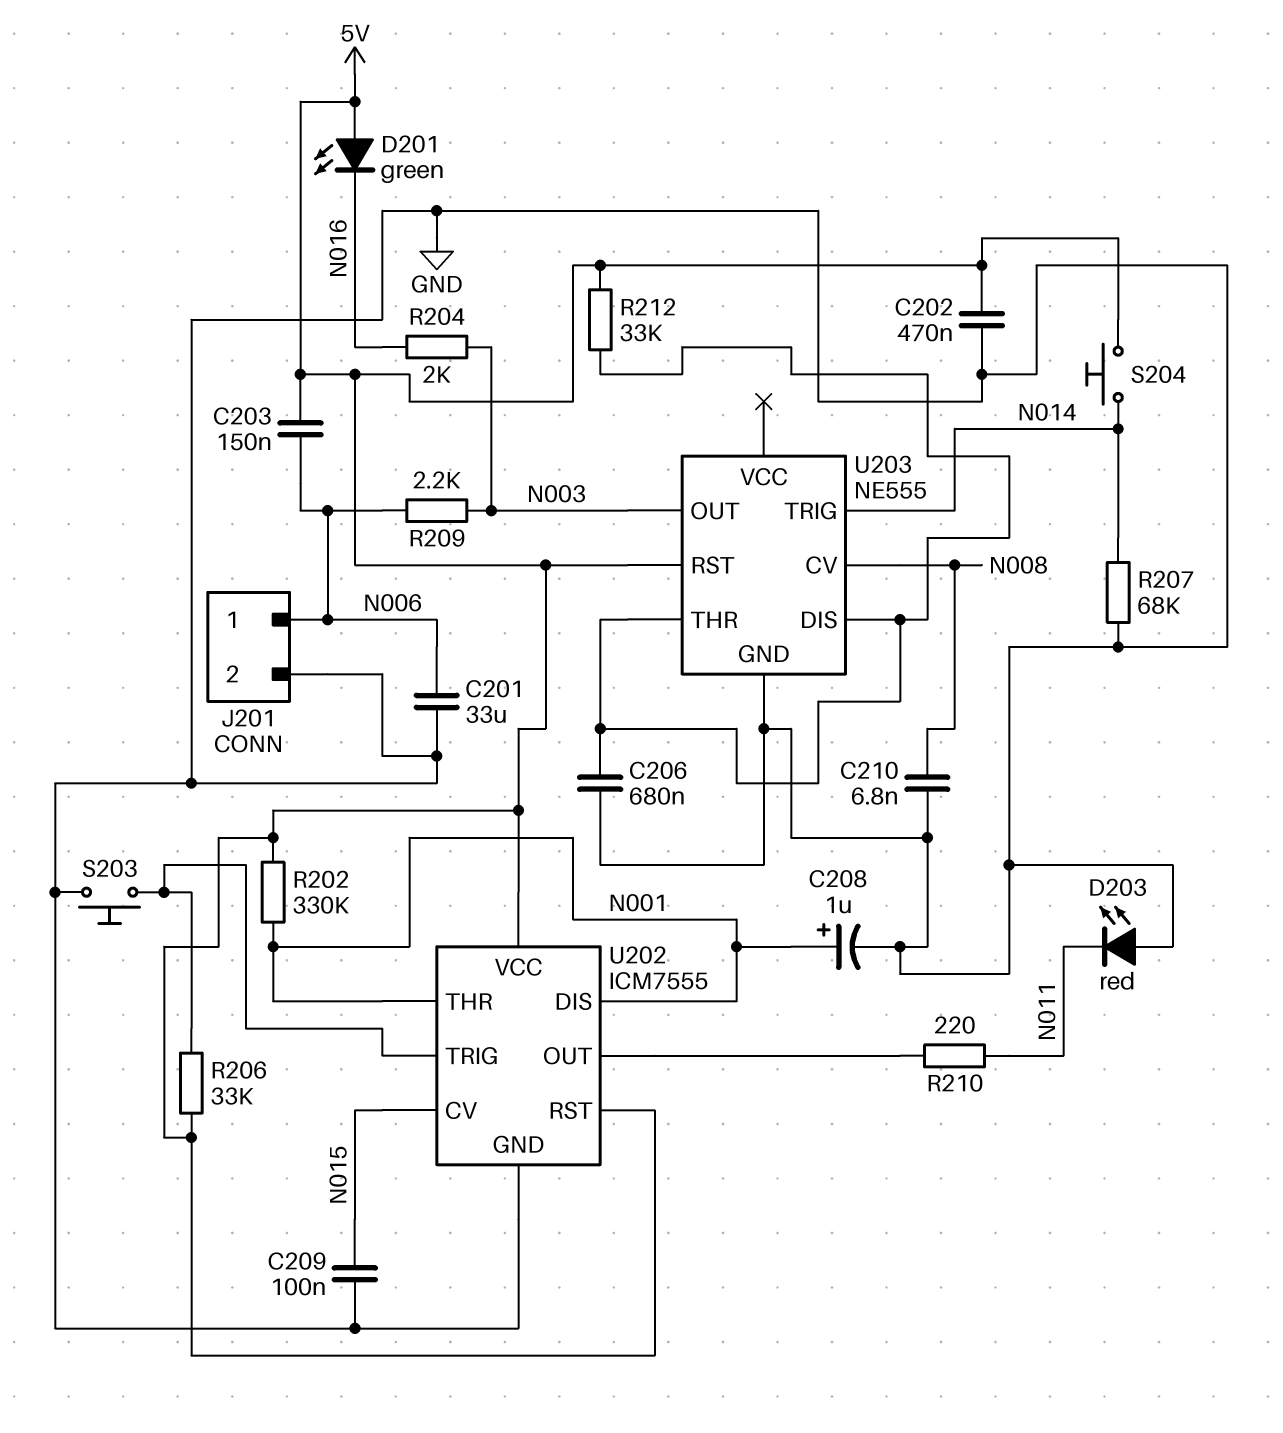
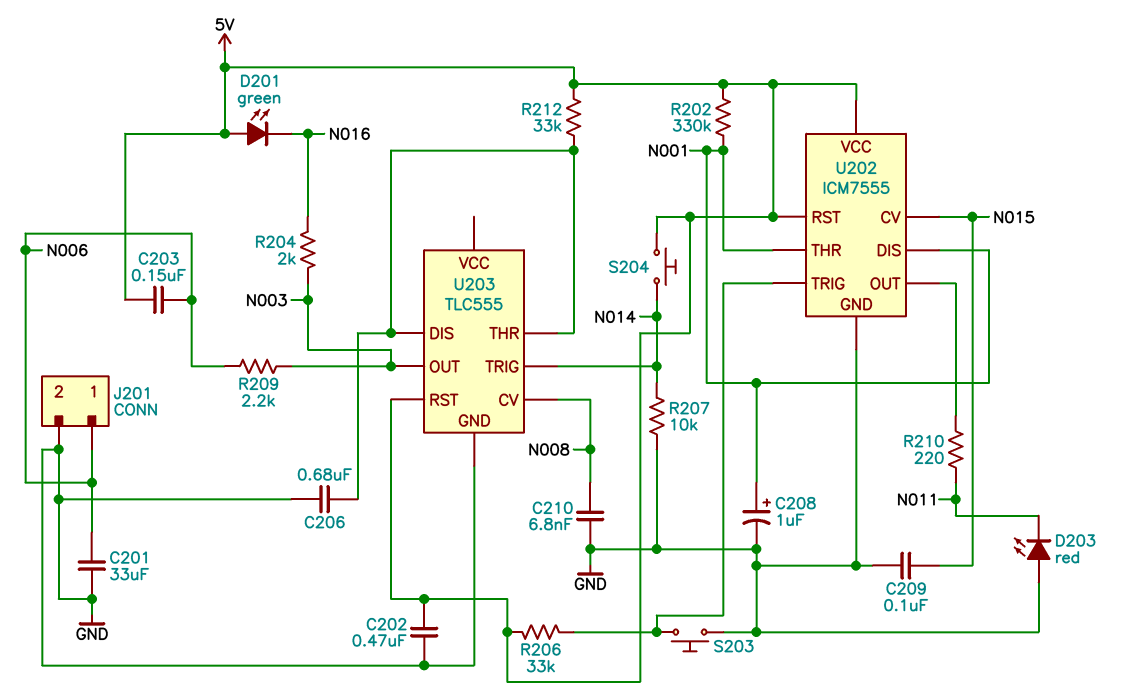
R207: 68k (GND, N014) -> 10k (GND, N014)
U203: NE555 -> TLC555

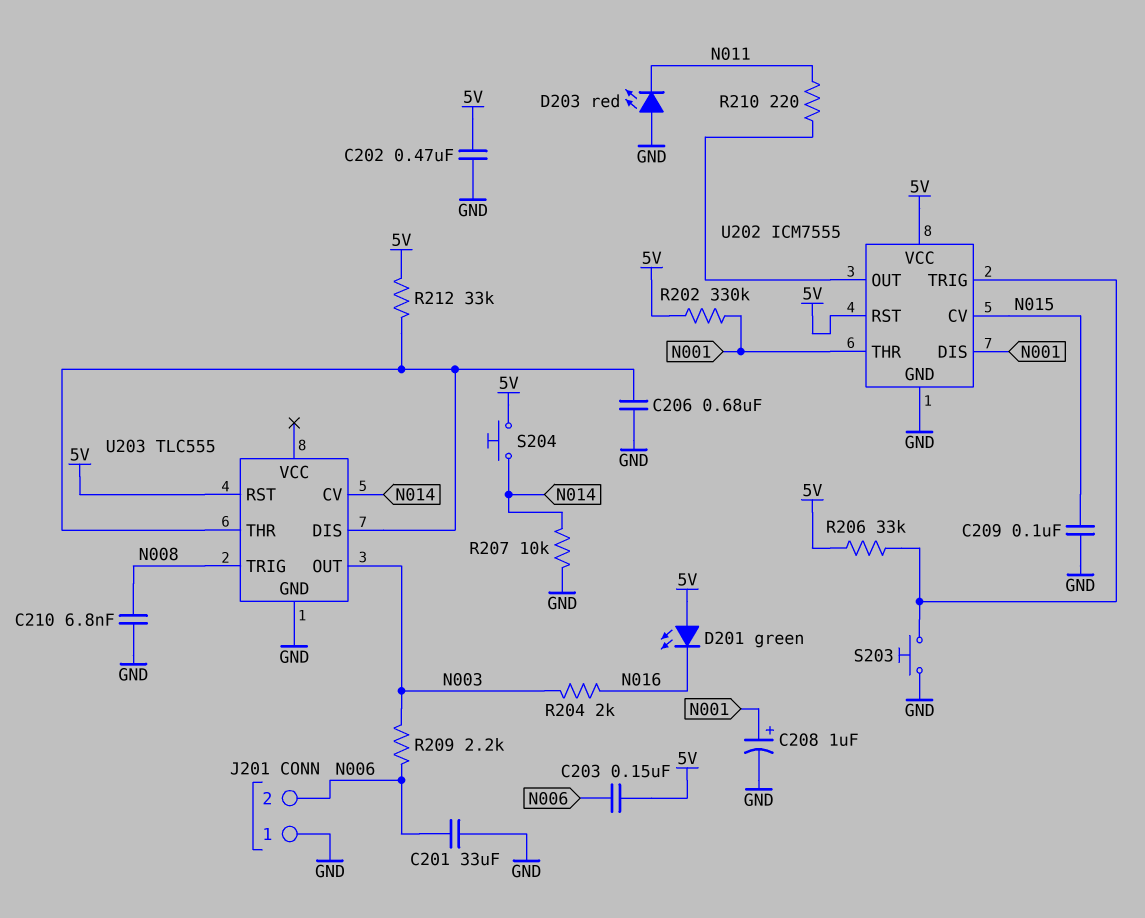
J201 pin 1: N006 -> GND
J201 pin 2: GND -> N006
U203 pin CV: N008 -> N014
U203 pin TRIG: N014 -> N008

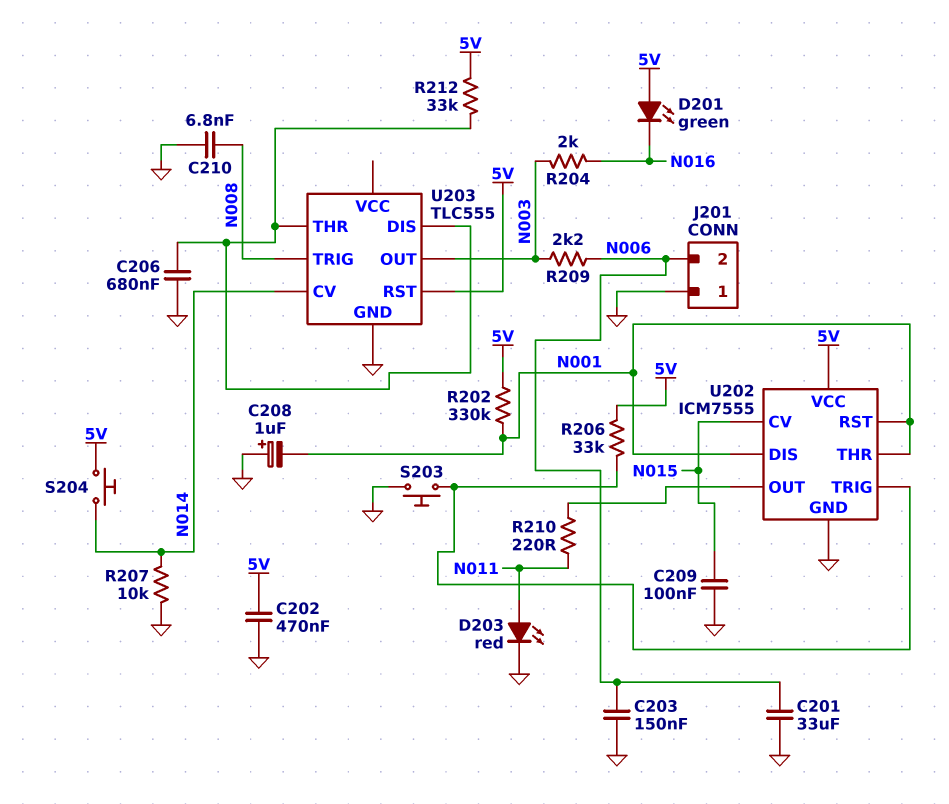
C203: 150nF (5V, N006) -> 150nF (GND, N006)
C208: 1uF (plus N001, minus GND) -> 1uF (plus GND, minus N001)
D203: LED red (A GND, K N011) -> LED red (A N011, K GND)
U202 pin RST: 5V -> N001

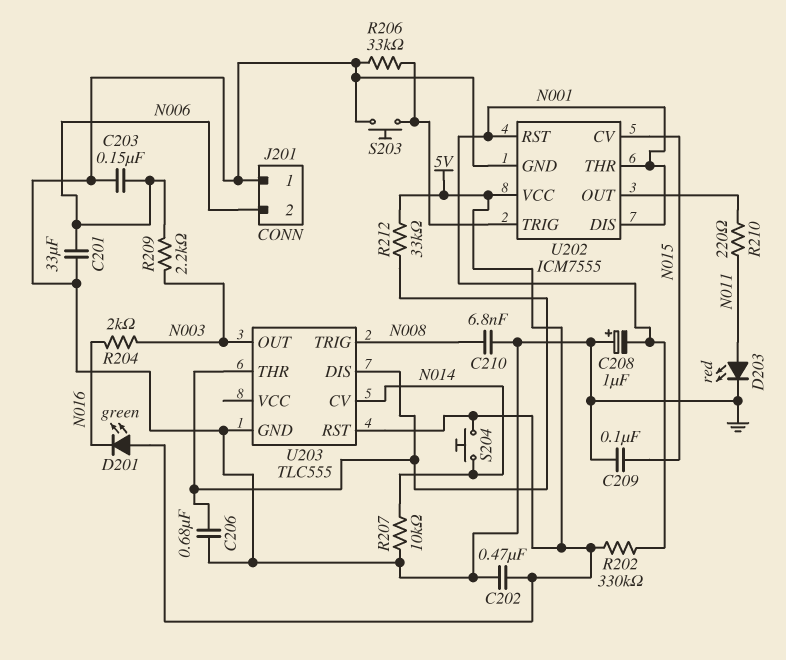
R206: 33k (5V, U202/TRIG) -> 33k (GND, U202/TRIG)

